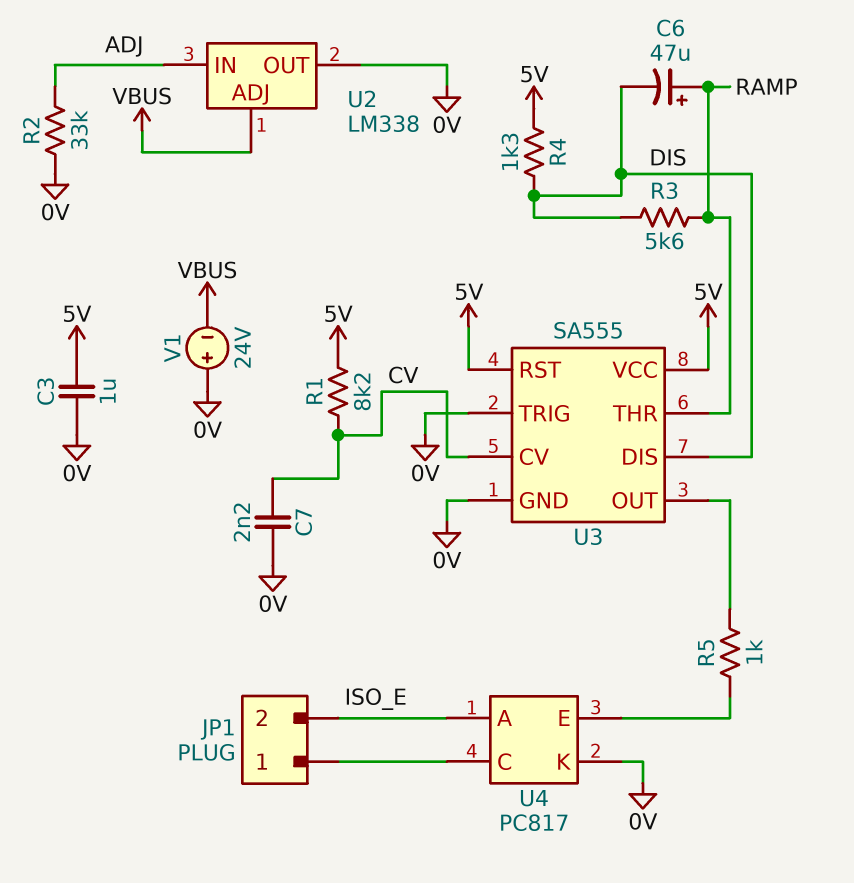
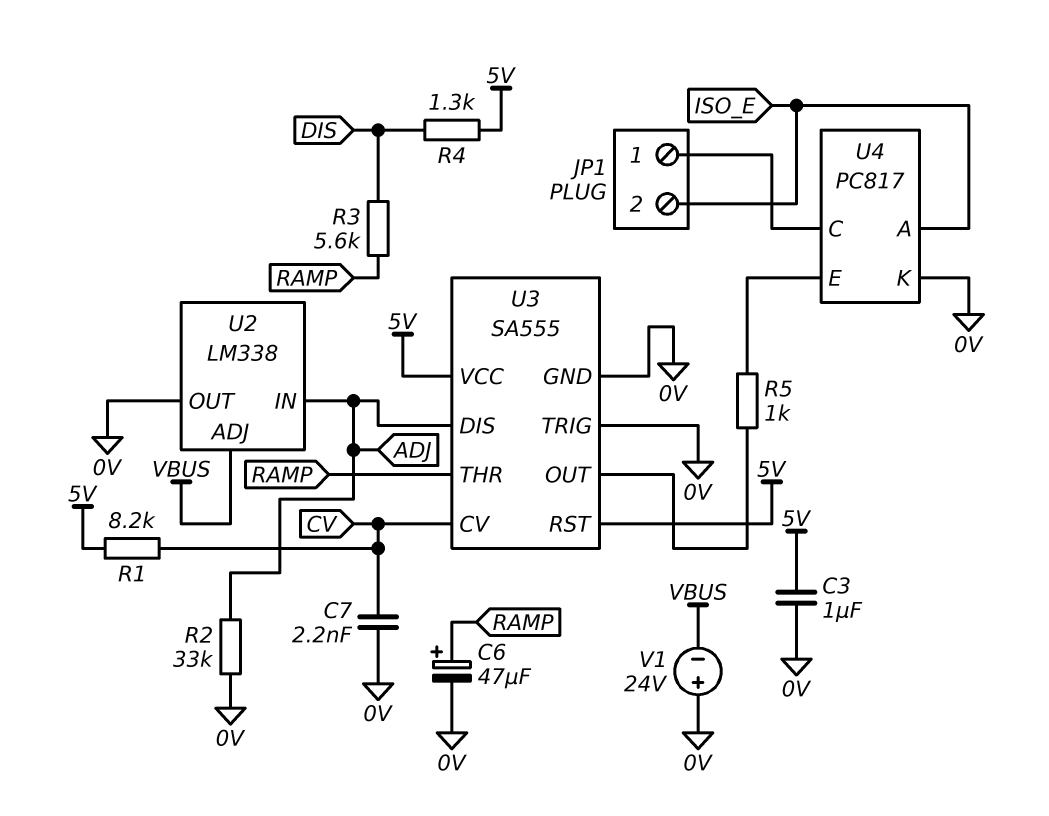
C6: 47uF (plus RAMP, minus DIS) -> 47uF (plus RAMP, minus 0V)
U3 pin DIS: DIS -> ADJ

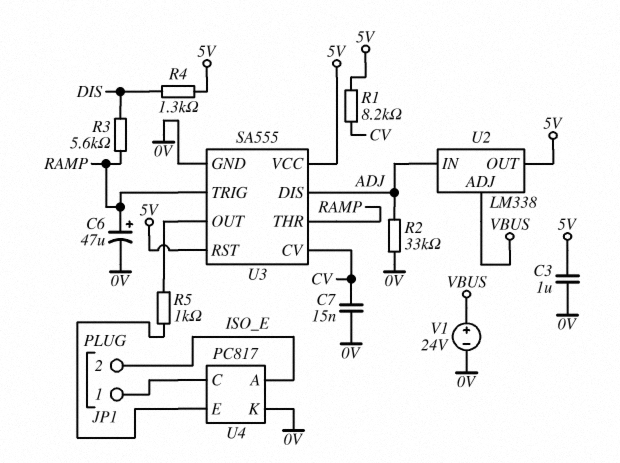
C7: 2.2nF (0V, CV) -> 15nF (0V, CV)
U2 pin OUT: 0V -> 5V
U3 pin TRIG: 0V -> RAMP
V1: 24V (plus 0V, minus VBUS) -> 24V (plus VBUS, minus 0V)

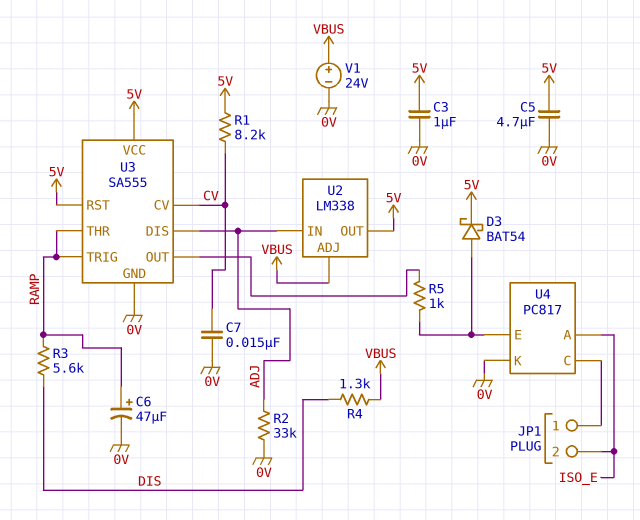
C5: none -> 4.7uF (0V, 5V)
D3: none -> schottky BAT54 (A U4/E, K 5V)
R4: 1.3k (5V, DIS) -> 1.3k (DIS, VBUS)

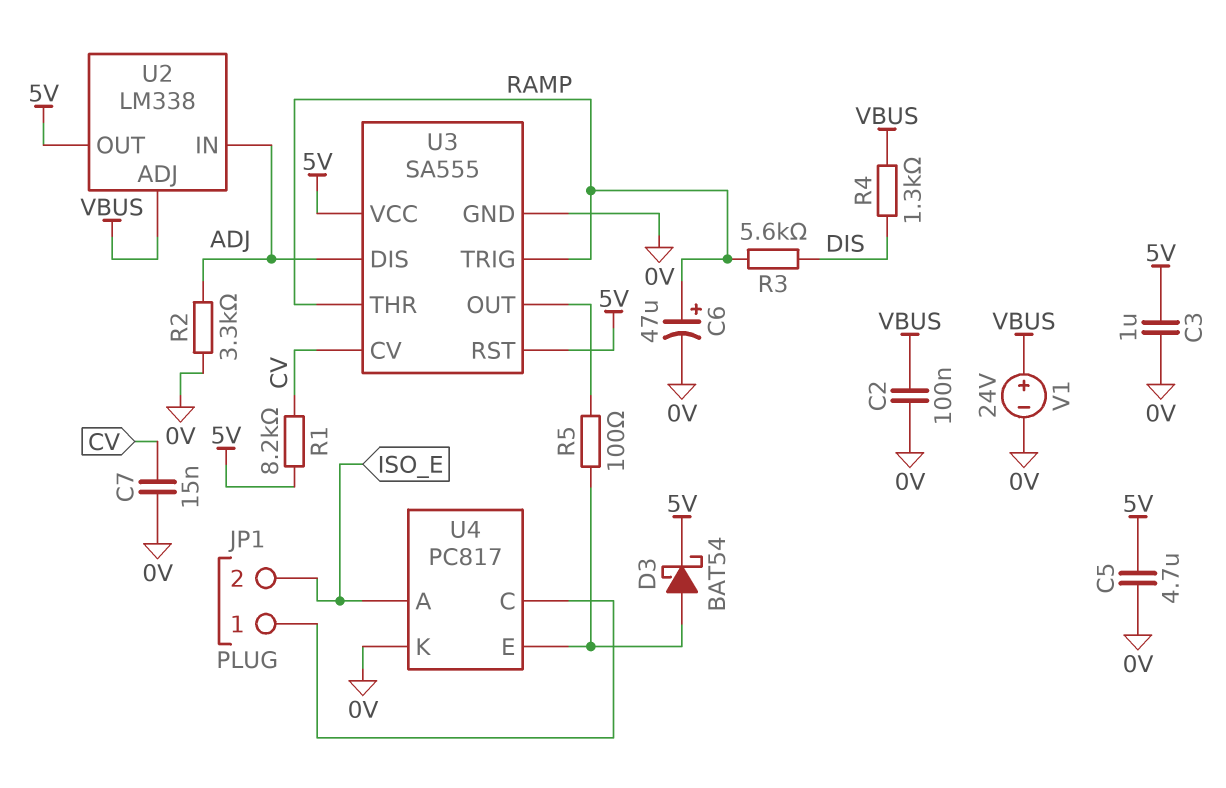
C2: none -> 100nF (0V, VBUS)
R2: 33k (0V, ADJ) -> 3.3k (0V, ADJ)
R5: 1k (U3/OUT, U4/E) -> 100 (U3/OUT, U4/E)

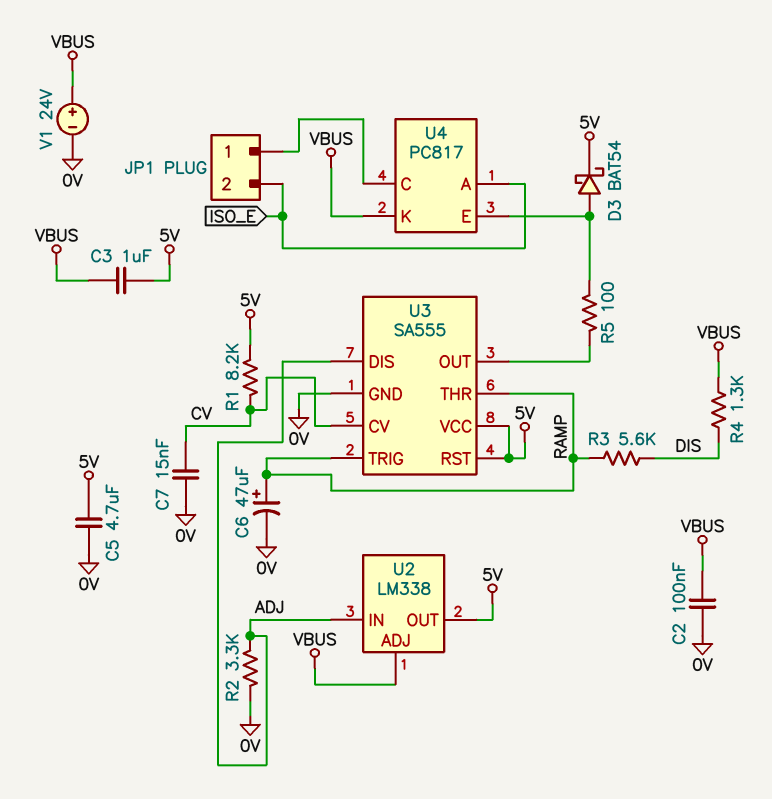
C3: 1uF (0V, 5V) -> 1uF (5V, VBUS)
U4 pin K: 0V -> VBUS

